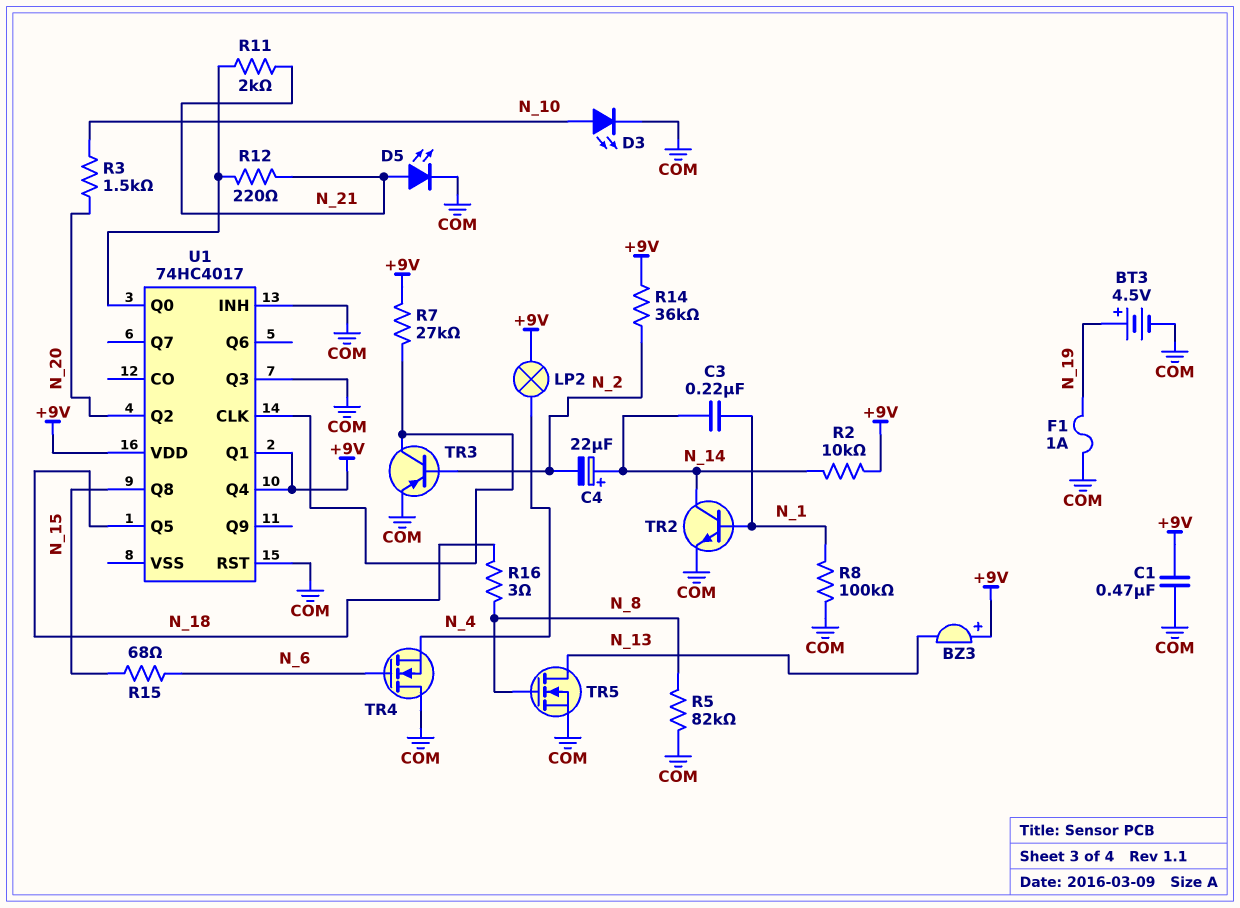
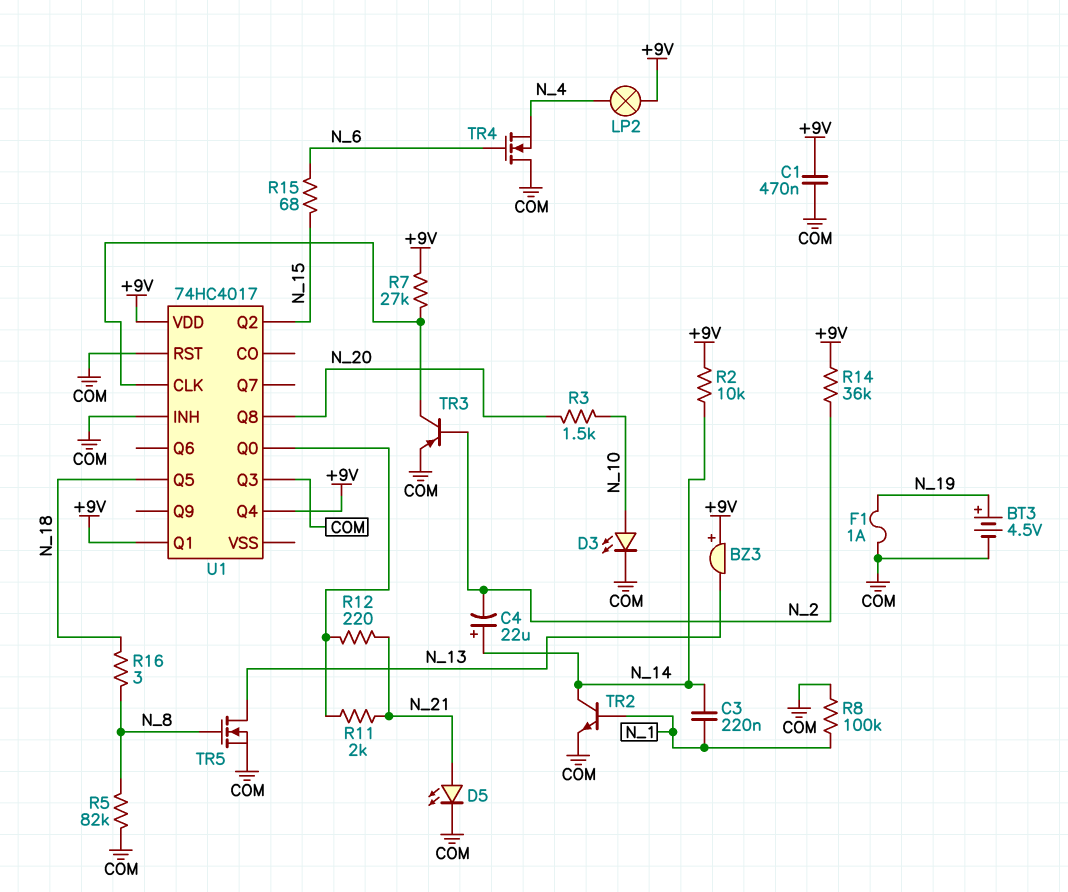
U1 pin Q2: N_20 -> N_15
U1 pin Q8: N_15 -> N_20

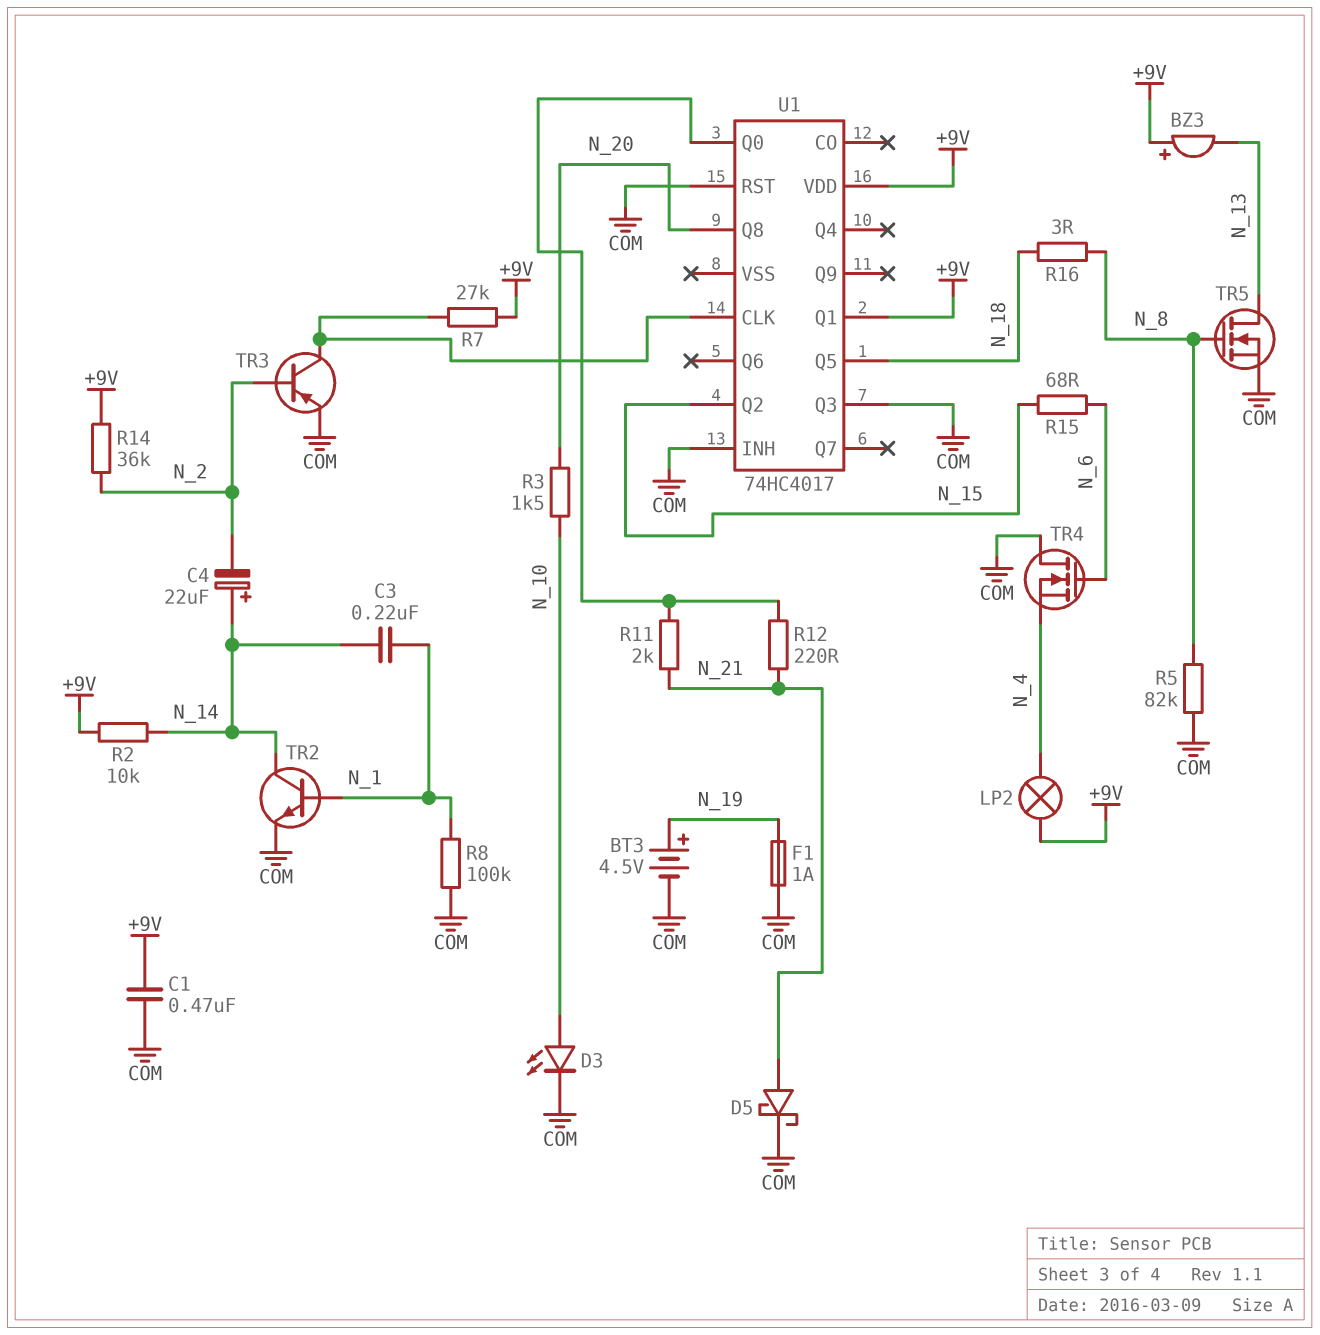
D5: LED (A N_21, K COM) -> schottky (A N_21, K COM)
U1 pin Q4: +9V -> none

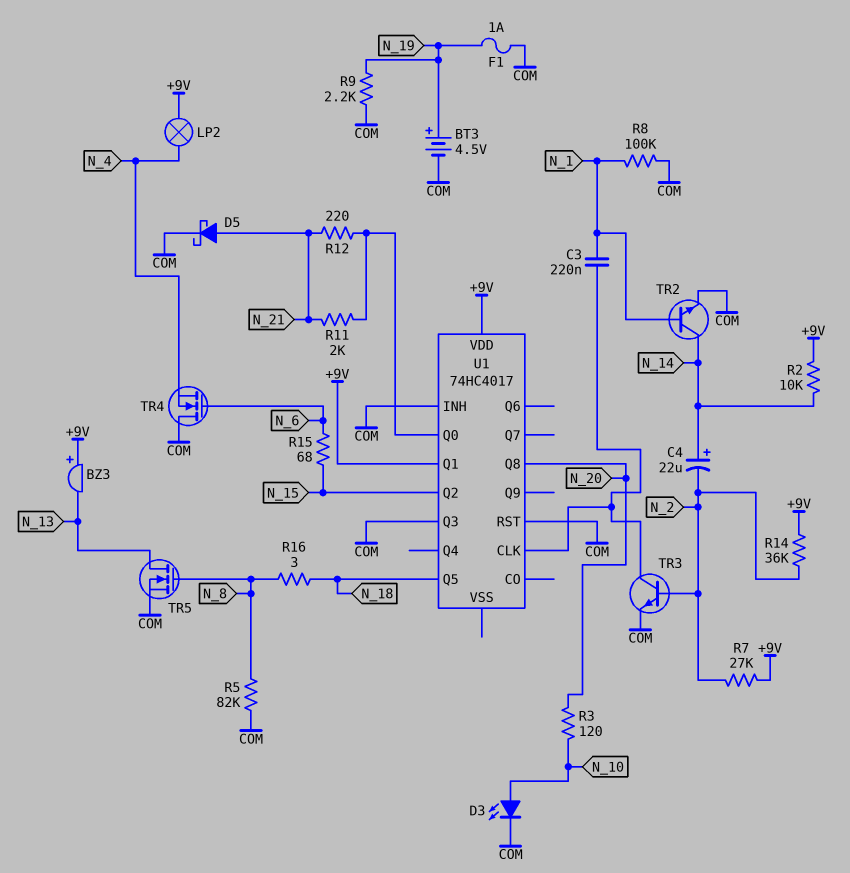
C1: 470nF (+9V, COM) -> none
C3: 220nF (N_1, N_14) -> 220nF (N_1, U1/CLK)
R3: 1.5k (N_10, N_20) -> 120 (N_10, N_20)
R7: 27k (+9V, U1/CLK) -> 27k (+9V, N_2)
R9: none -> 2.2k (COM, N_19)
TR3: PNP (B N_2, C U1/CLK, E COM) -> NPN (B N_2, C U1/CLK, E COM)

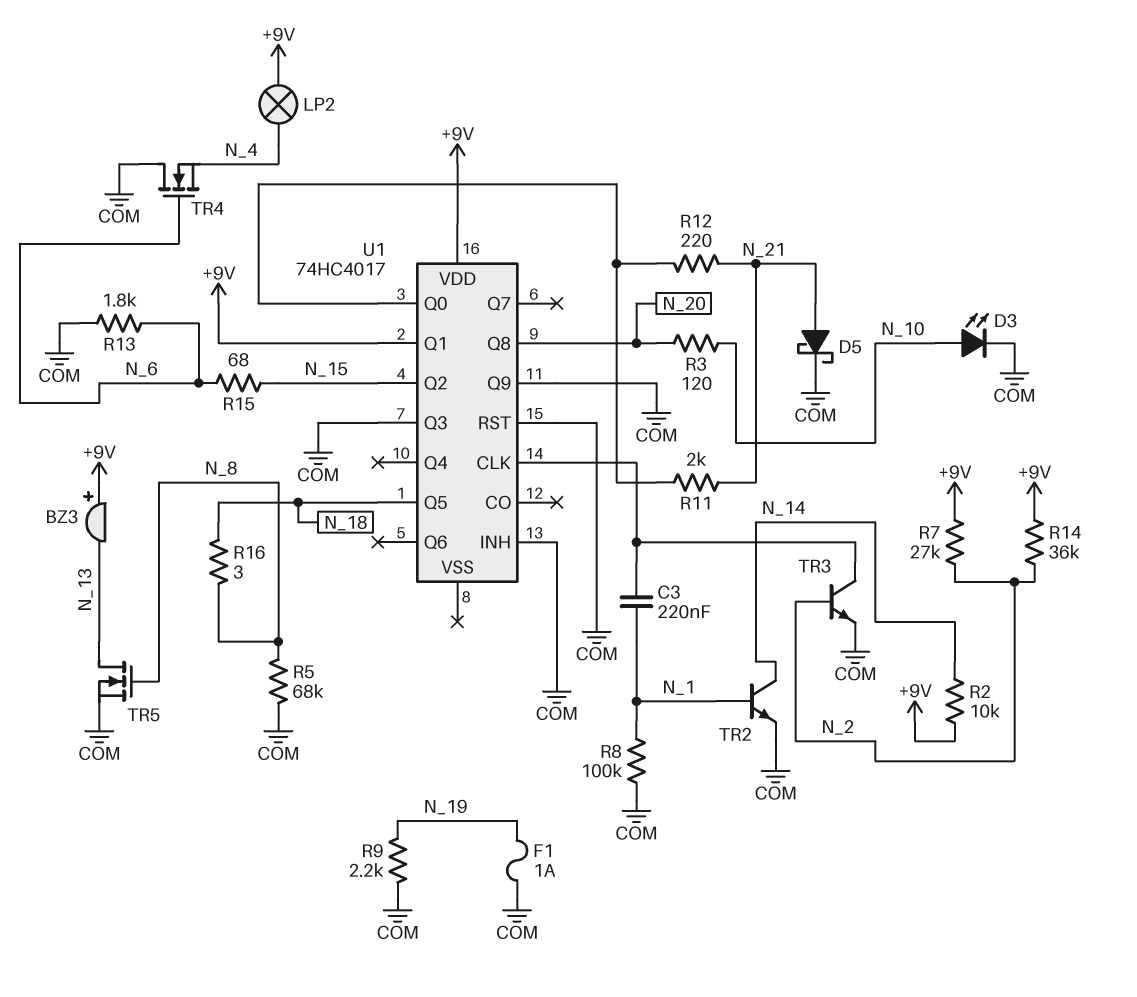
BT3: 4.5V (plus N_19, minus COM) -> none
C4: 22uF (plus N_14, minus N_2) -> none
R5: 82k (COM, N_8) -> 68k (COM, N_8)
R13: none -> 1.8k (COM, N_6)
U1 pin Q9: none -> COM

